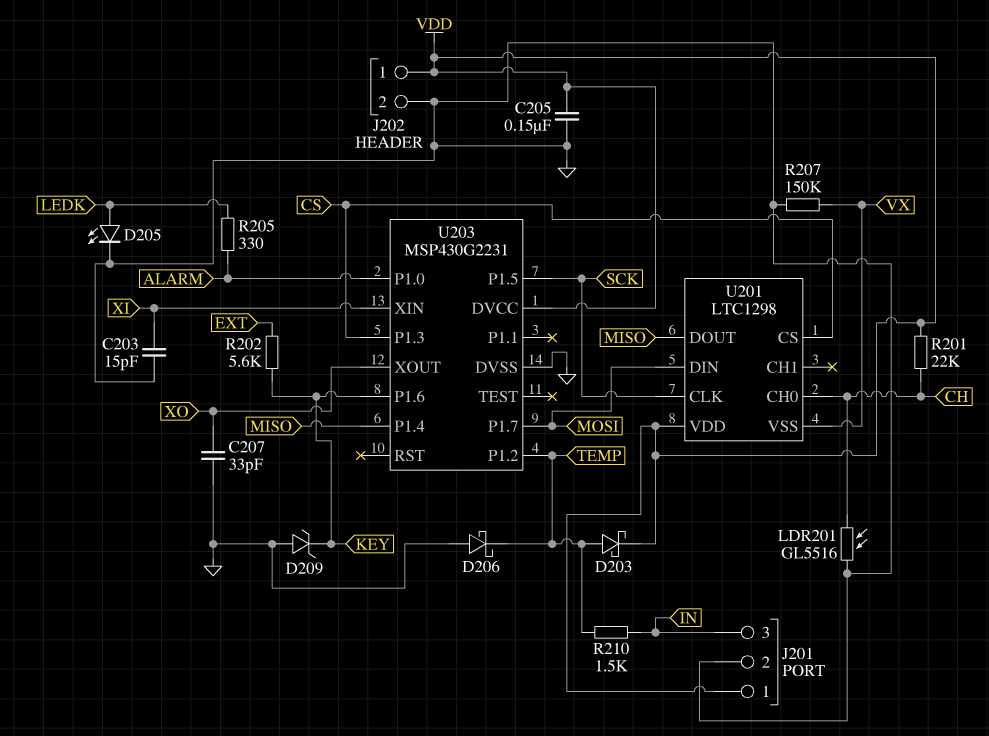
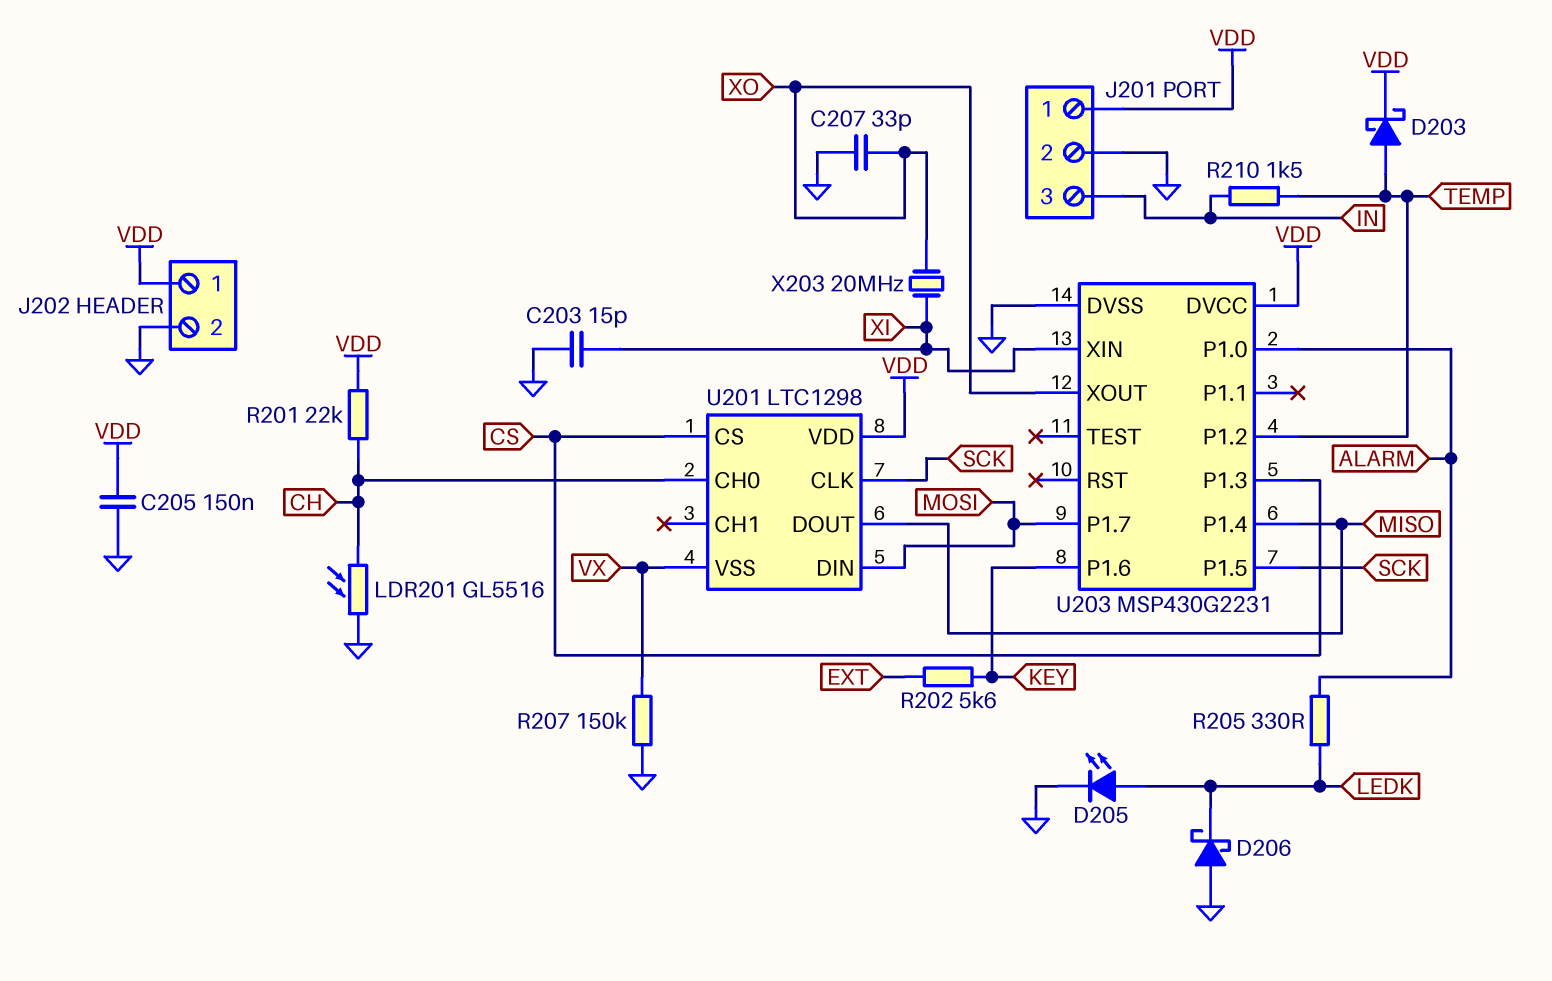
D206: schottky (A GND, K TEMP) -> schottky (A GND, K LEDK)
D209: zener (A GND, K KEY) -> none
X203: none -> 20MHz (XI, XO)

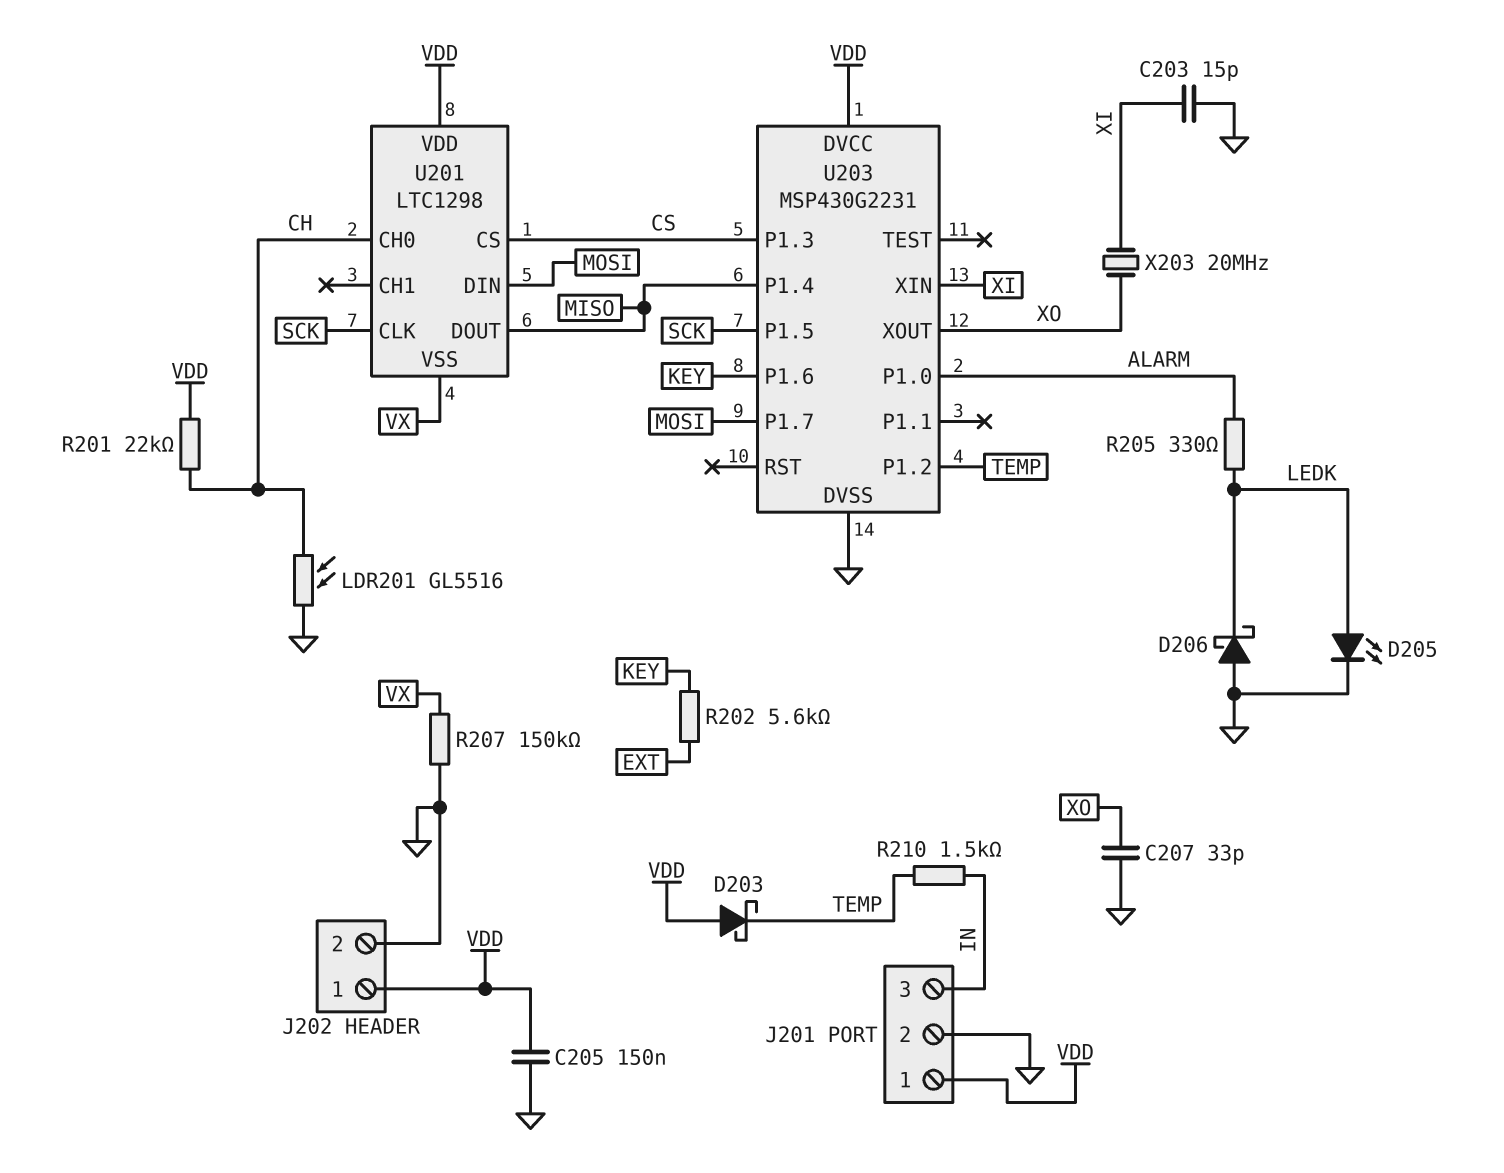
D203: schottky (A TEMP, K VDD) -> schottky (A VDD, K TEMP)

